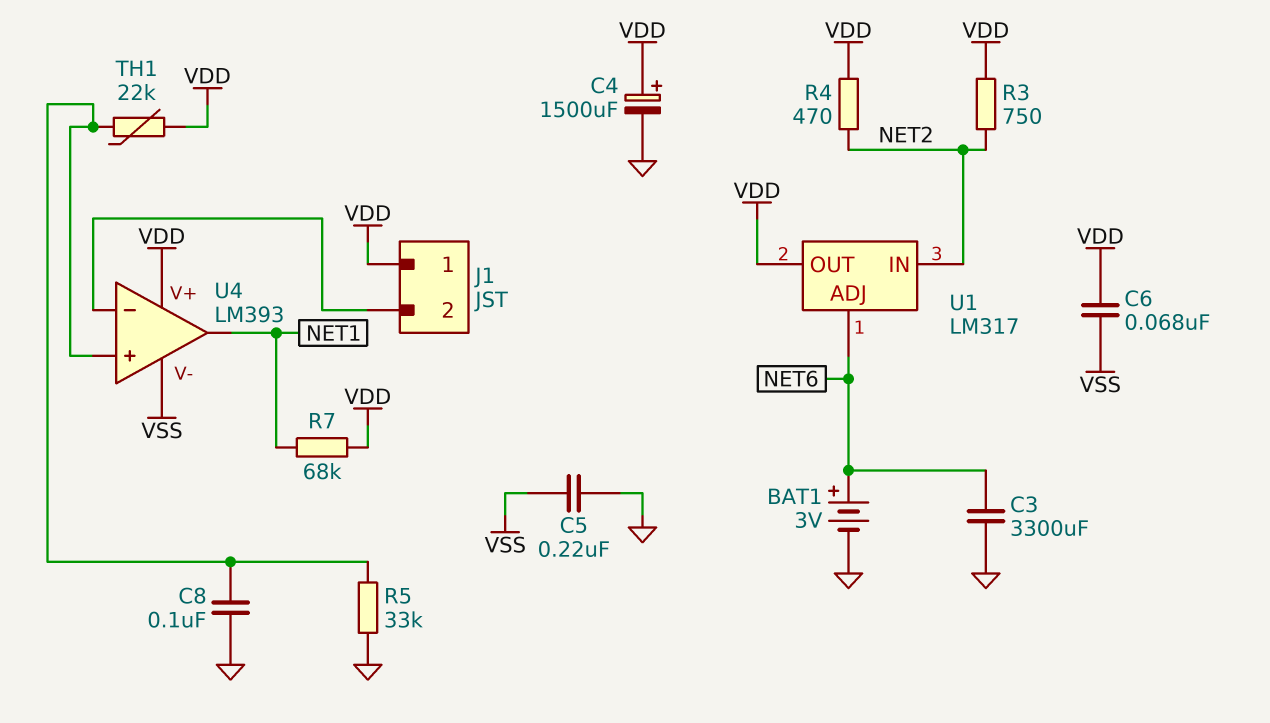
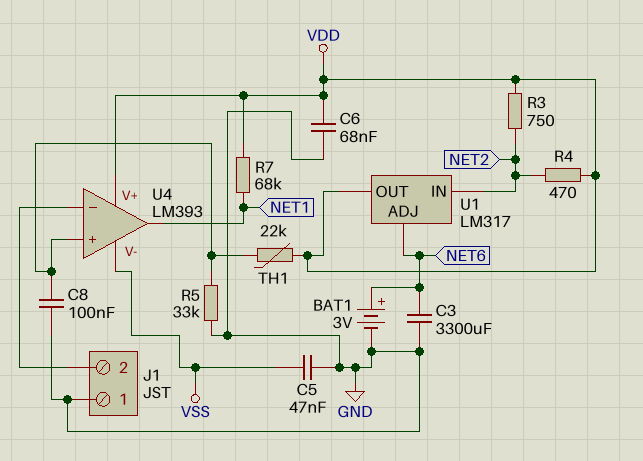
C4: 1500uF (plus VDD, minus GND) -> none
C5: 220nF (GND, VSS) -> 47nF (GND, VSS)
C6: 68nF (VDD, VSS) -> 68nF (GND, VDD)
J1 pin 1: VDD -> GND

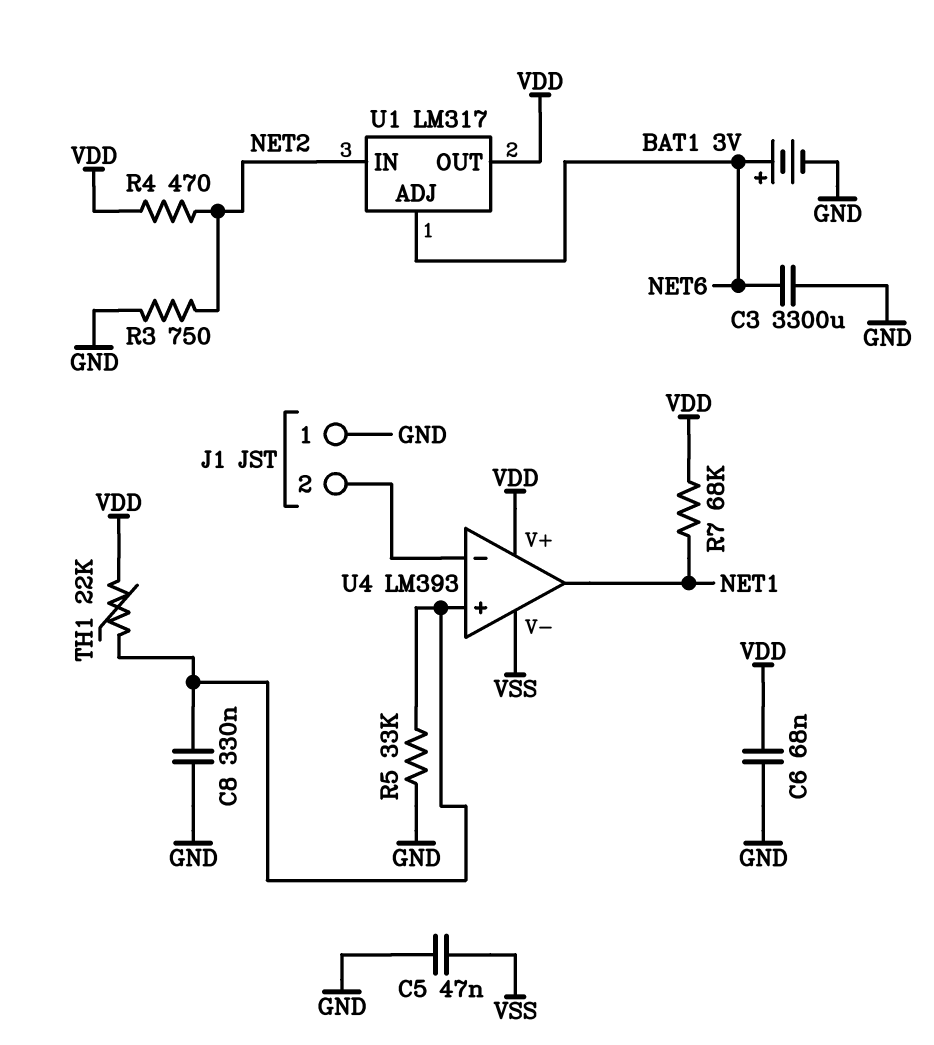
C8: 100nF (GND, U4/in+) -> 330nF (GND, U4/in+)
R3: 750 (NET2, VDD) -> 750 (GND, NET2)

